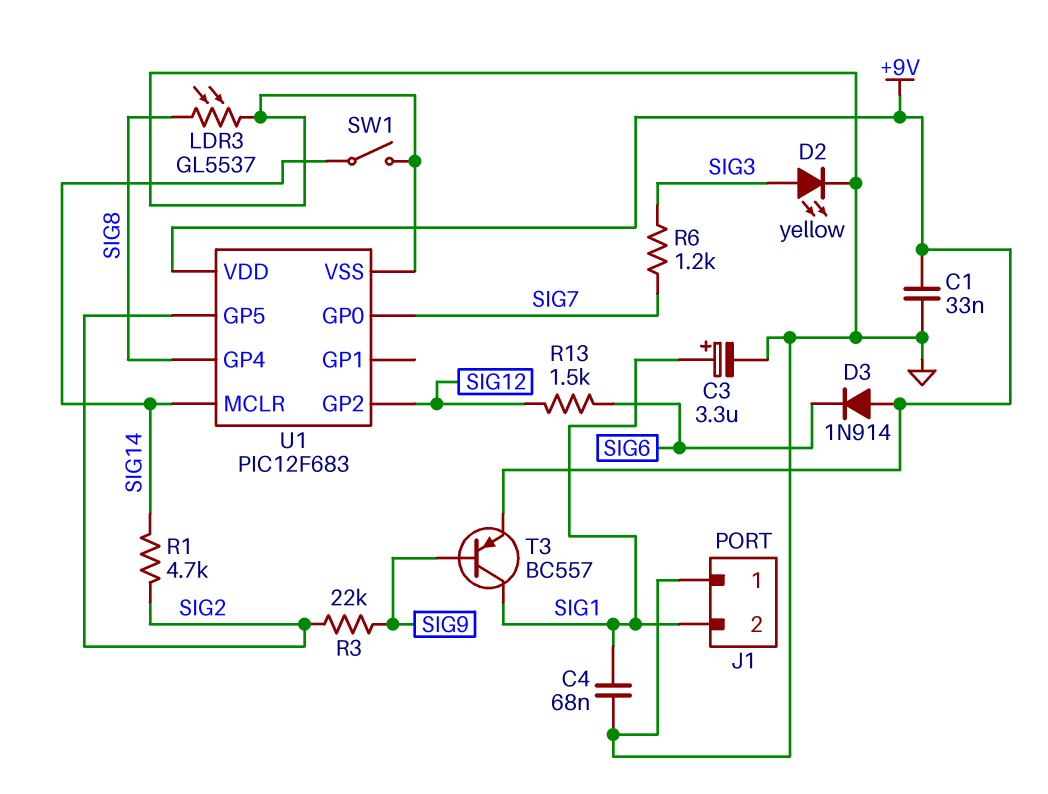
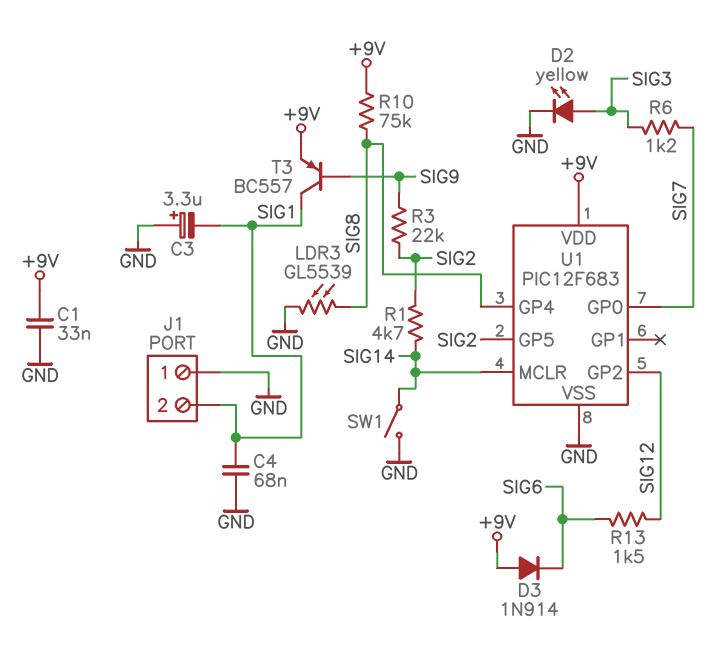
C3: 3.3uF (plus SIG1, minus GND) -> 3.3uF (plus GND, minus SIG1)
LDR3: GL5537 (GND, SIG8) -> GL5539 (GND, SIG8)
R10: none -> 75k (+9V, SIG8)

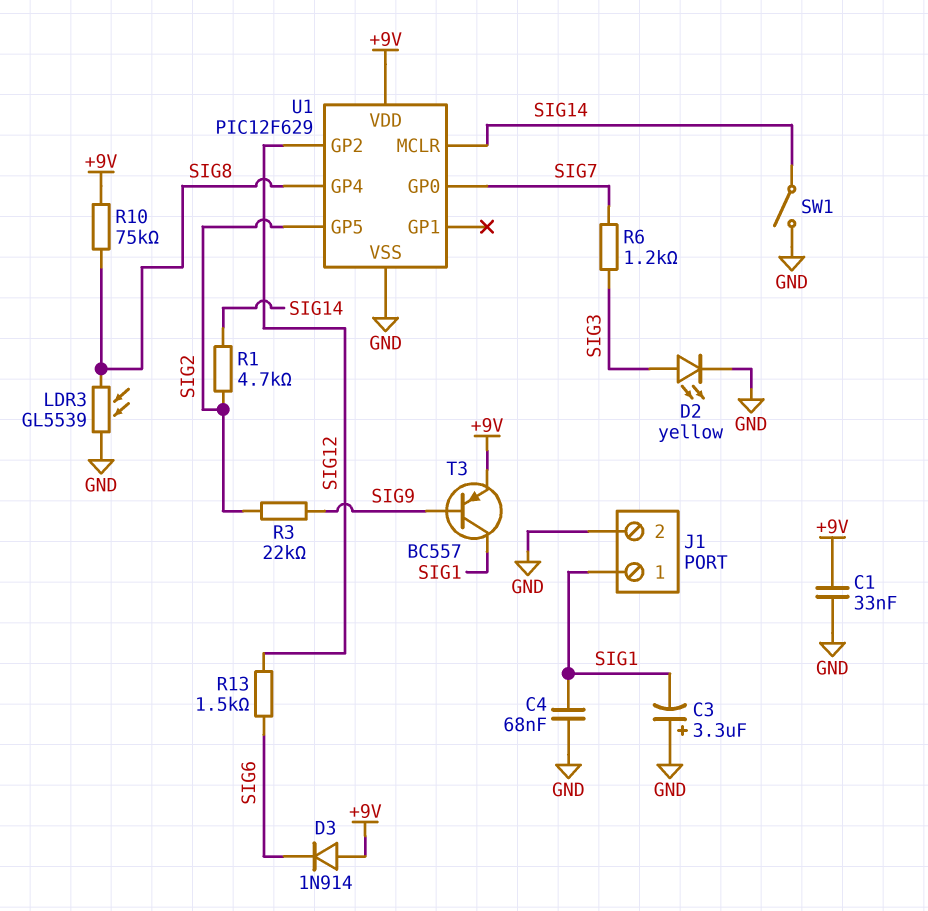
J1 pin 1: GND -> SIG1
J1 pin 2: SIG1 -> GND
U1: PIC12F683 -> PIC12F629

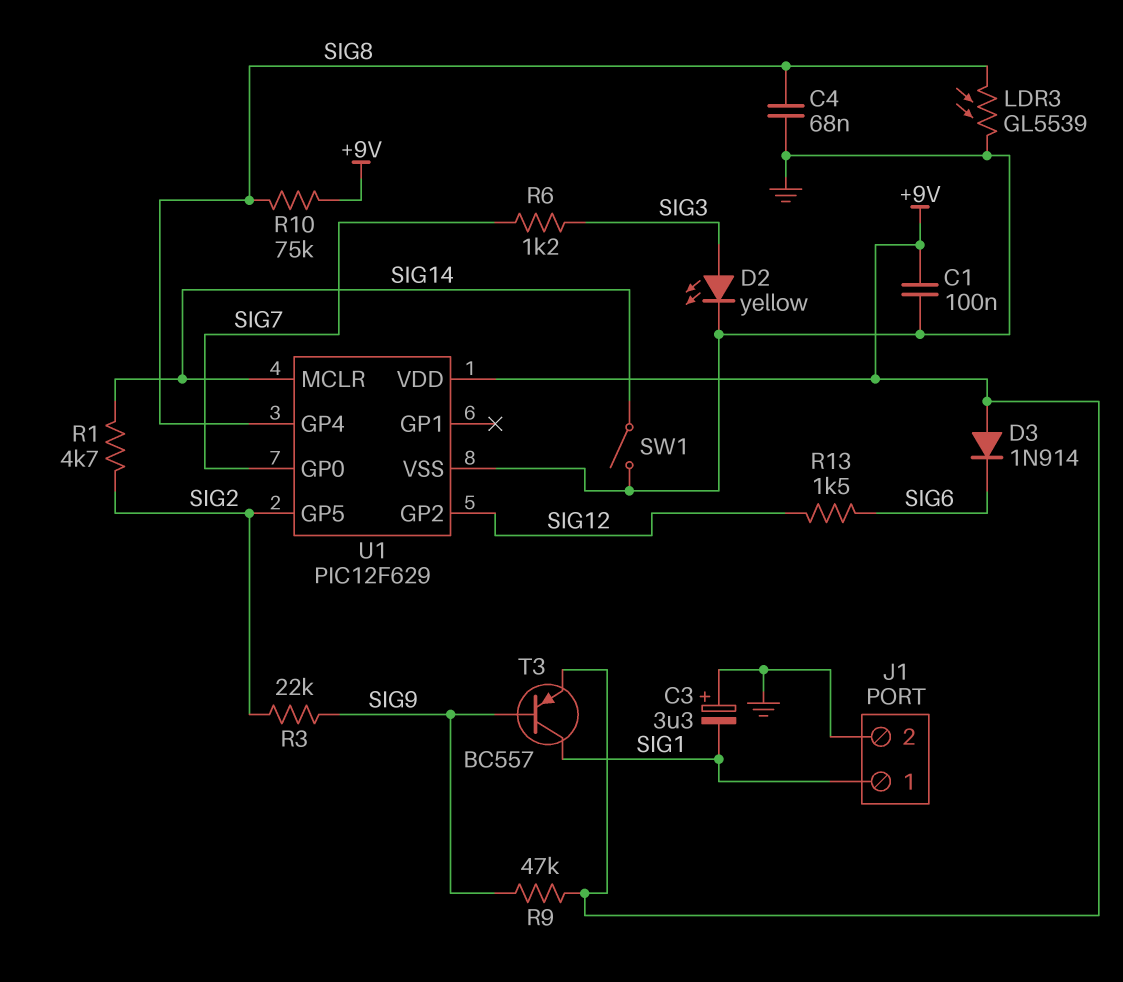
C1: 33nF (+9V, GND) -> 100nF (+9V, GND)
C4: 68nF (GND, SIG1) -> 68nF (GND, SIG8)
R9: none -> 47k (+9V, SIG9)

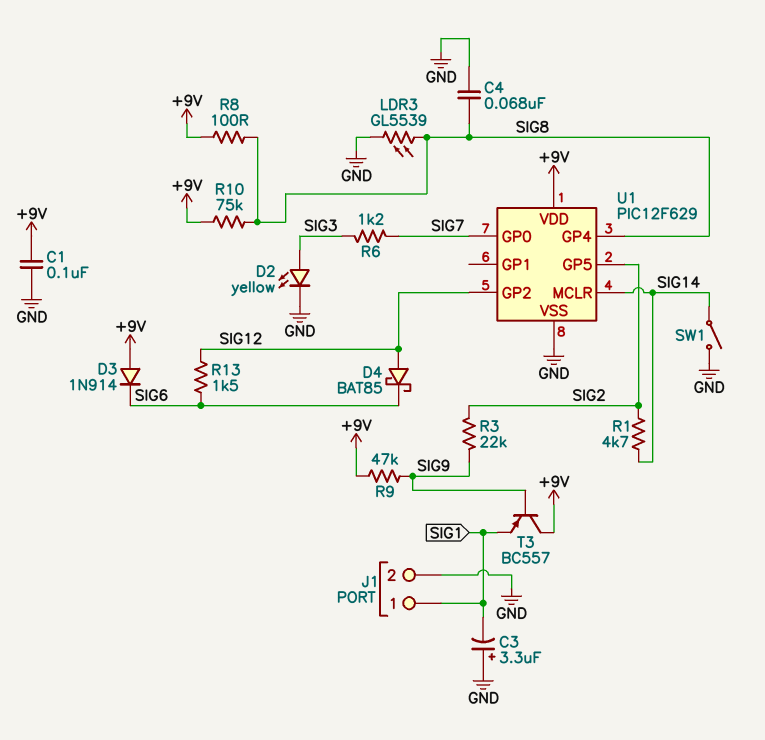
D4: none -> schottky BAT85 (A SIG12, K SIG6)
R8: none -> 100 (+9V, SIG8)
T3: PNP BC557 (B SIG9, C SIG1, E +9V) -> PNP BC557 (B SIG9, C +9V, E SIG1)

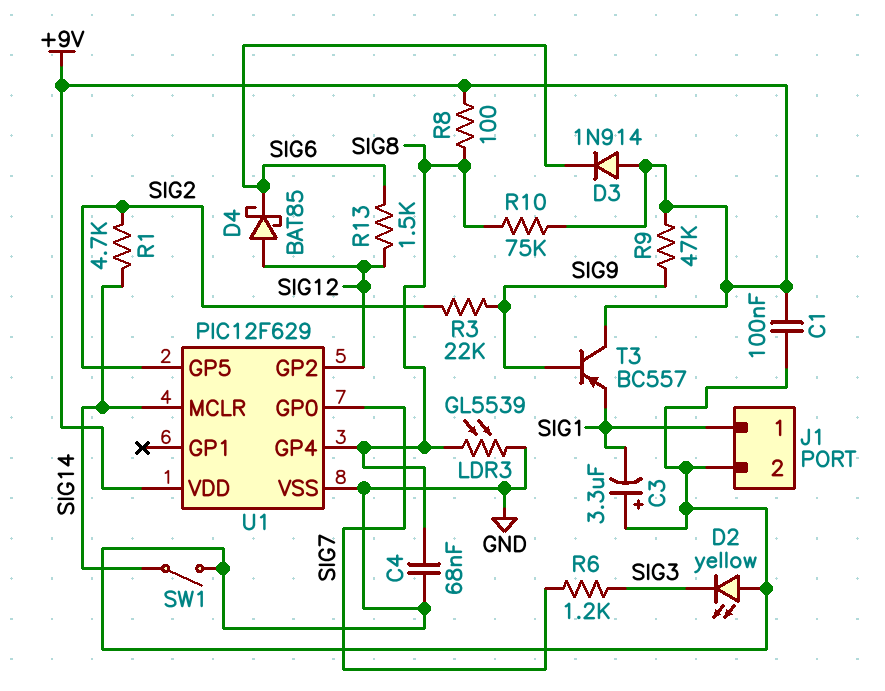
D2: LED yellow (A SIG3, K GND) -> LED yellow (A GND, K SIG3)

